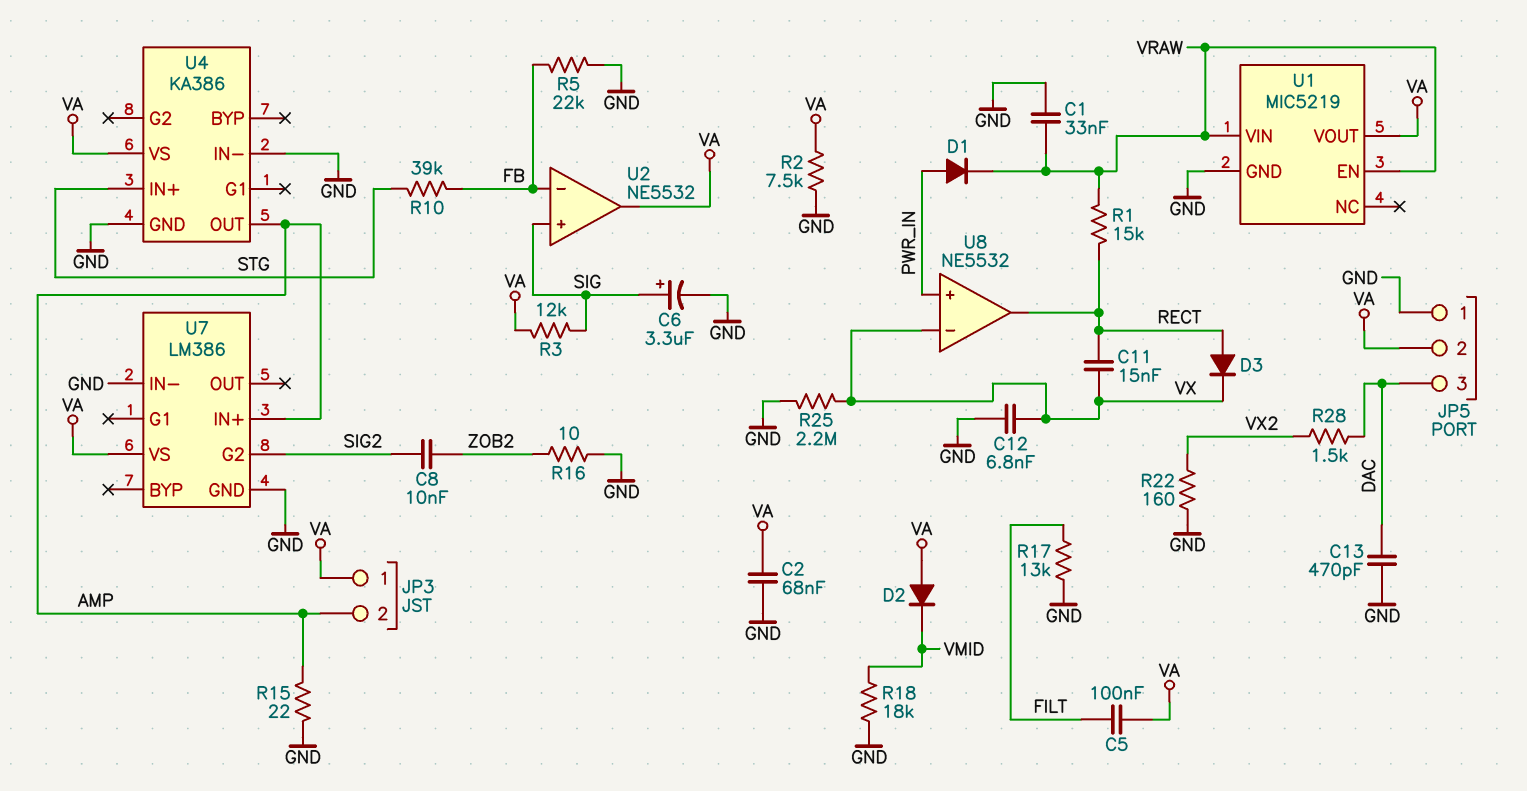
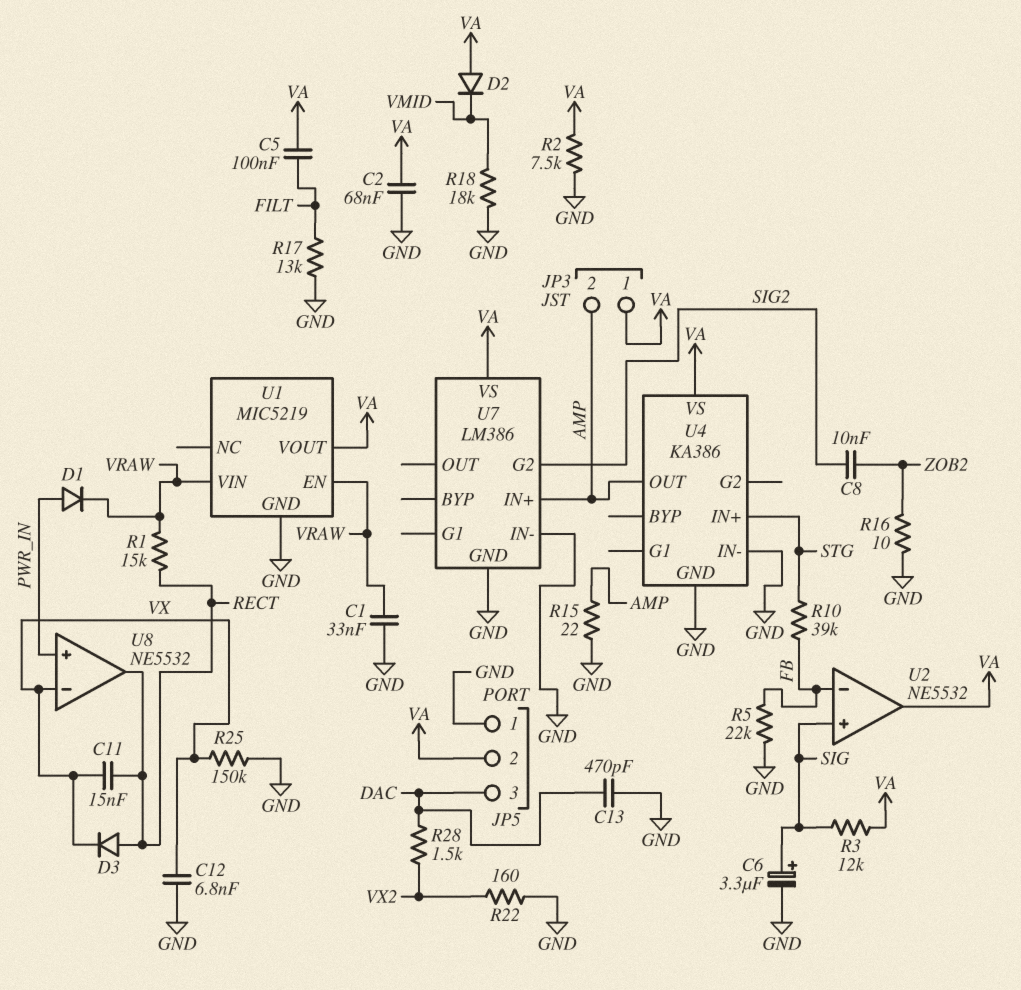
R25: 2.2M (GND, VX) -> 150k (GND, VX)

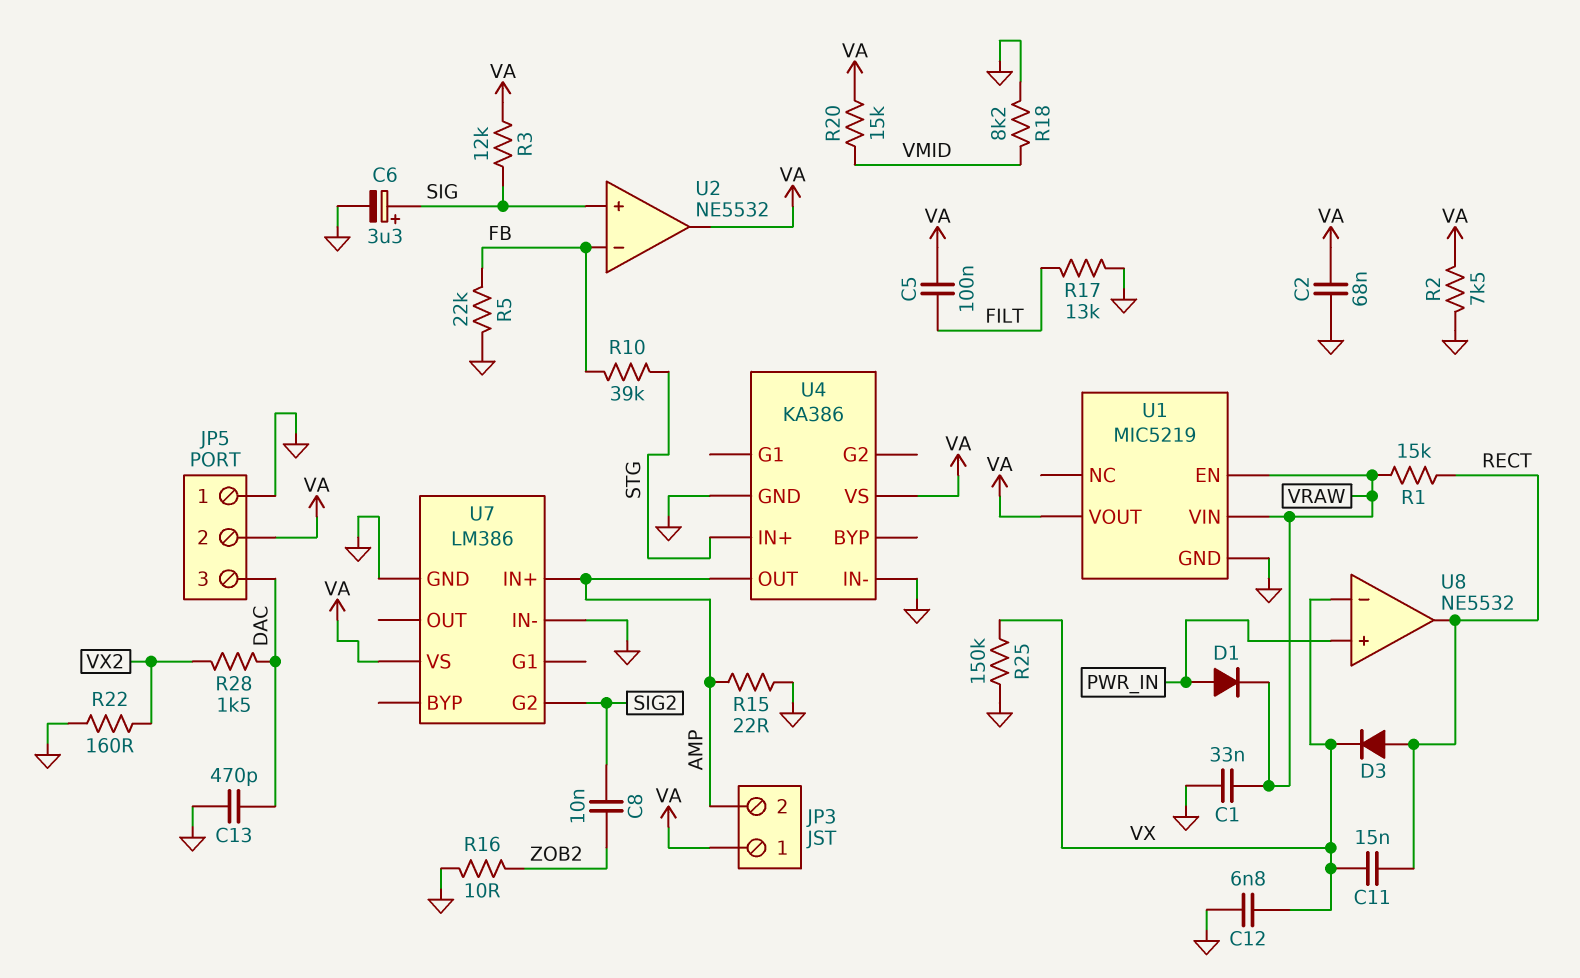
D2: diode (A VA, K VMID) -> none
R18: 18k (GND, VMID) -> 8.2k (GND, VMID)
R20: none -> 15k (VA, VMID)

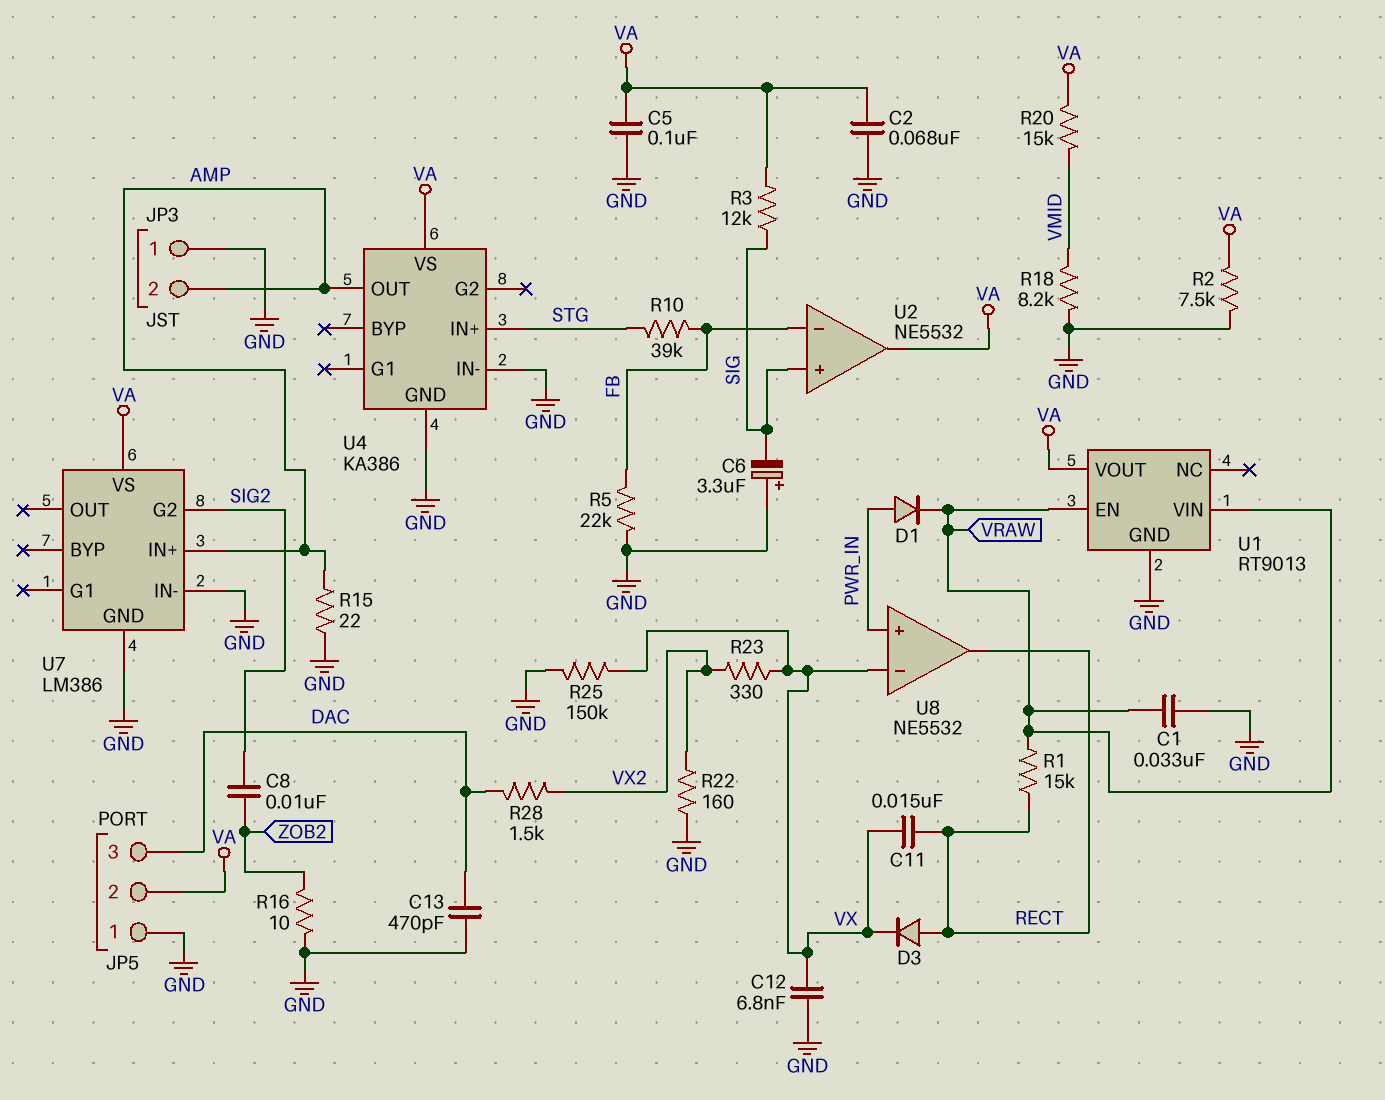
C5: 100nF (FILT, VA) -> 100nF (GND, VA)
C6: 3.3uF (plus SIG, minus GND) -> 3.3uF (plus GND, minus SIG)
JP3 pin 1: VA -> GND
R17: 13k (FILT, GND) -> none
R23: none -> 330 (VX, VX2)
U1: MIC5219 -> RT9013

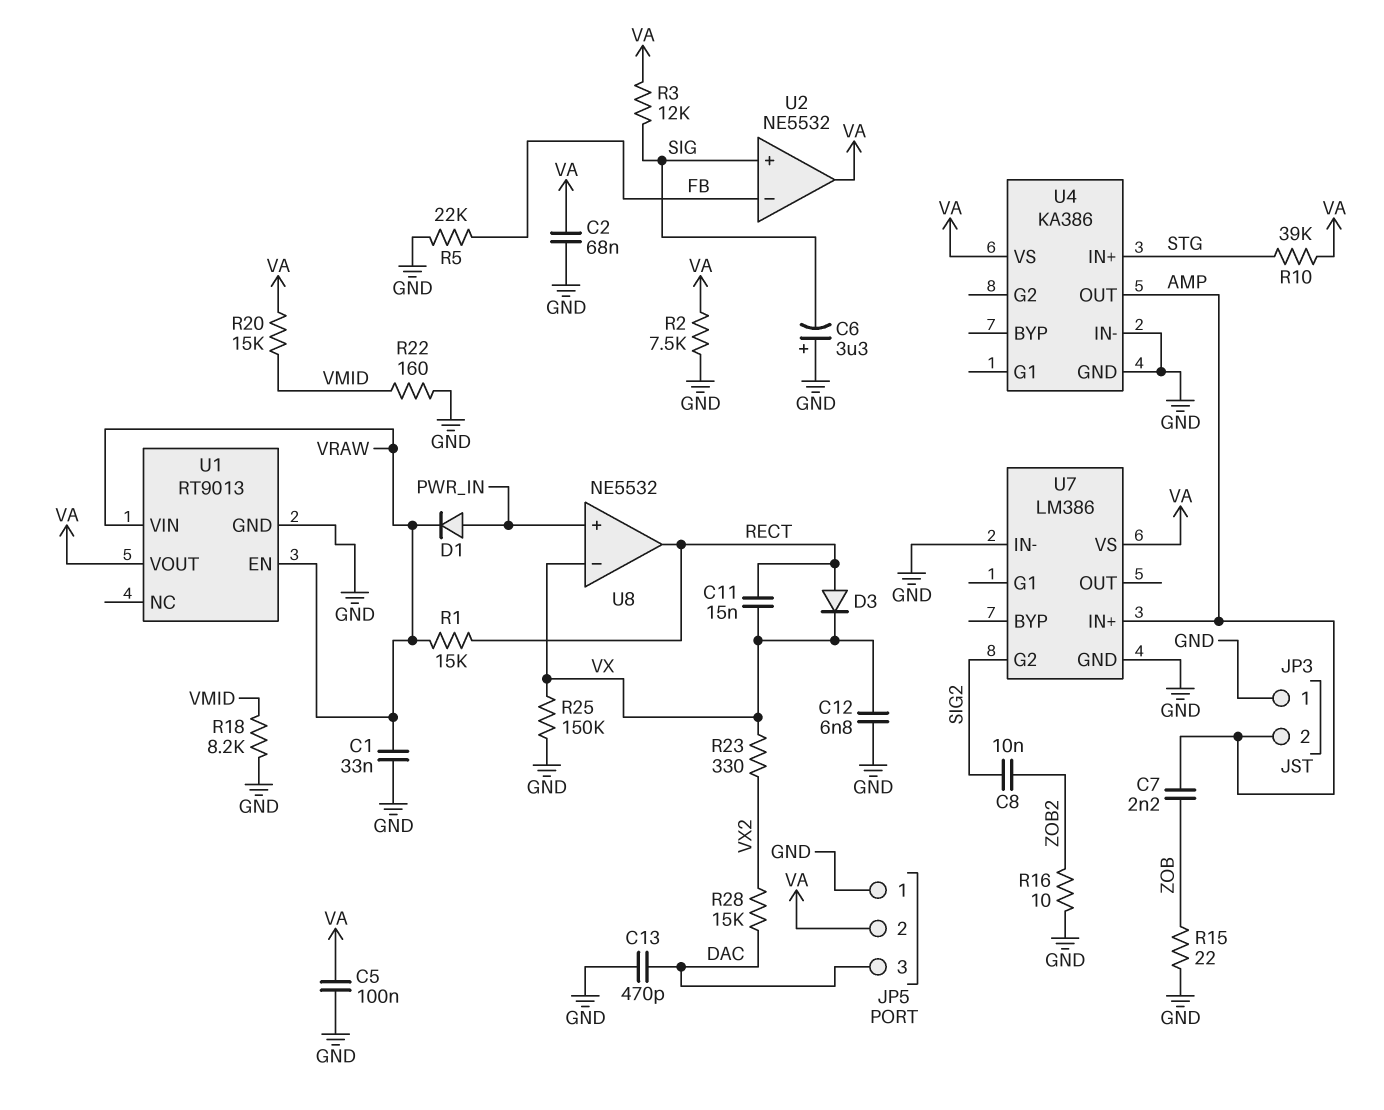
C7: none -> 2.2nF (AMP, ZOB)
R10: 39k (FB, STG) -> 39k (STG, VA)
R15: 22 (AMP, GND) -> 22 (GND, ZOB)
R22: 160 (GND, VX2) -> 160 (GND, VMID)
R28: 1.5k (DAC, VX2) -> 15k (DAC, VX2)

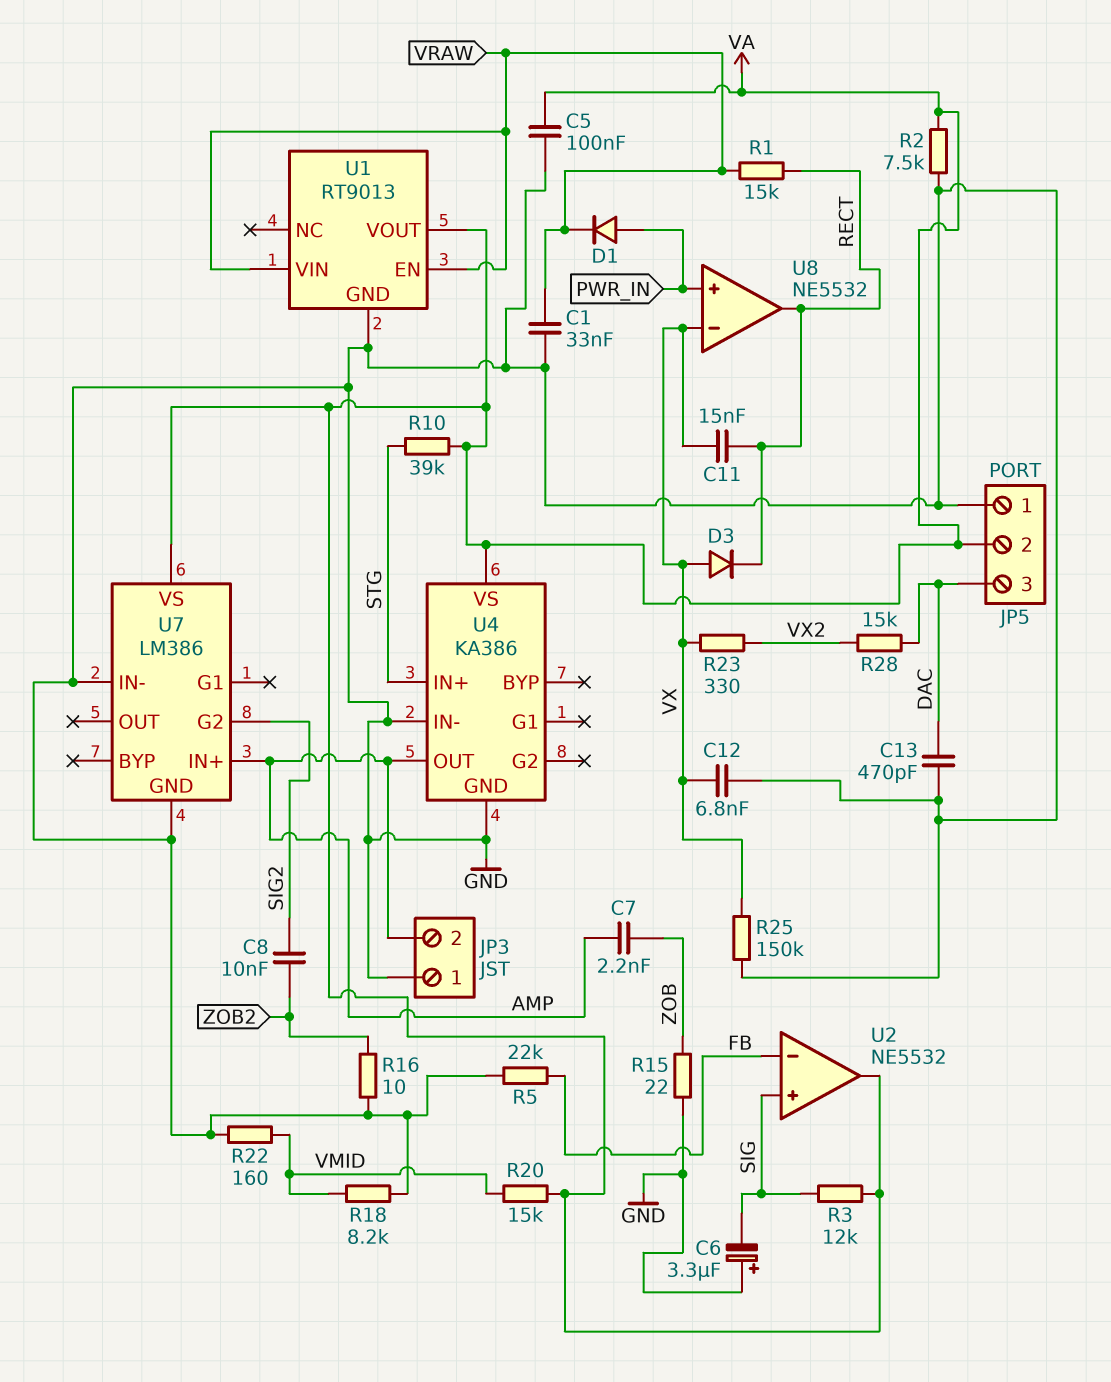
C2: 68nF (GND, VA) -> none
D3: diode (A RECT, K VX) -> diode (A VX, K RECT)

